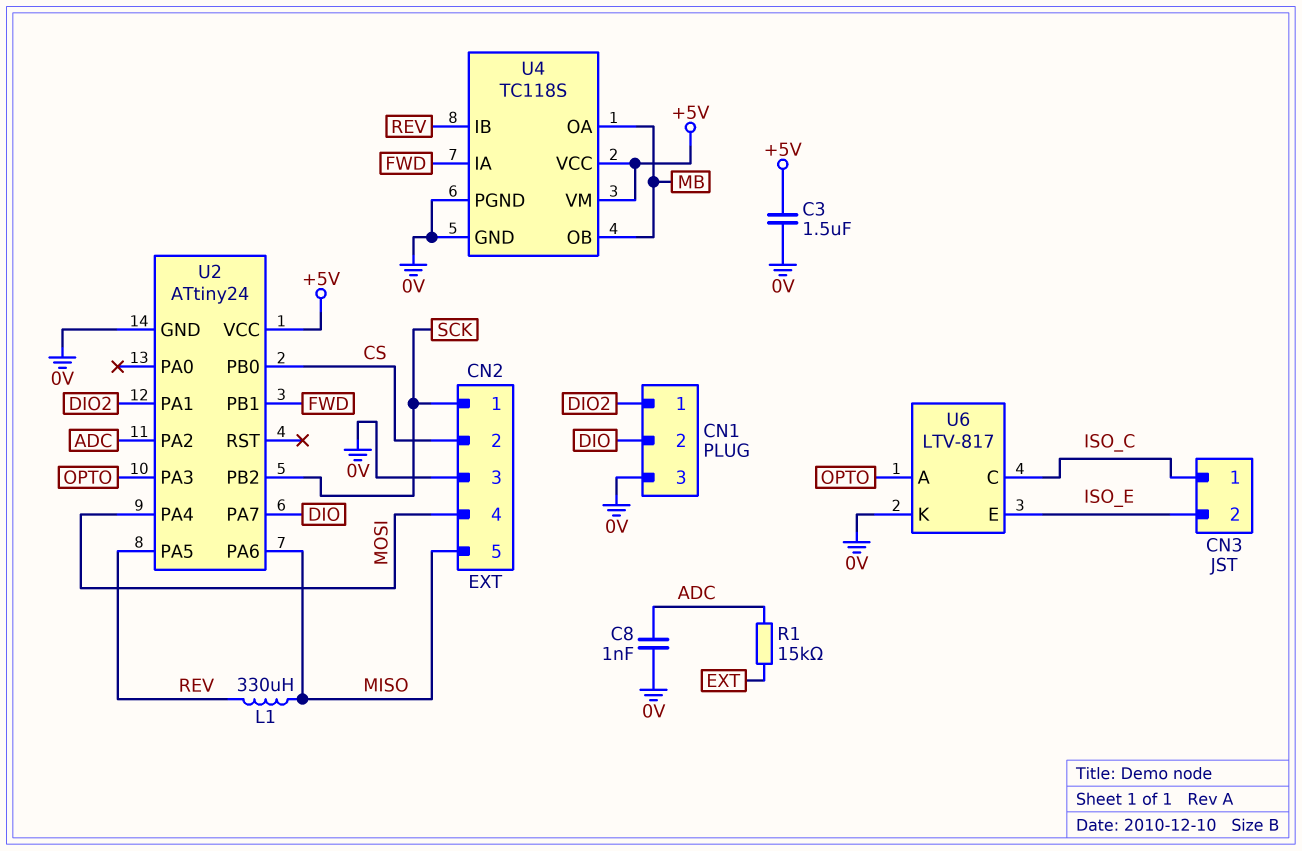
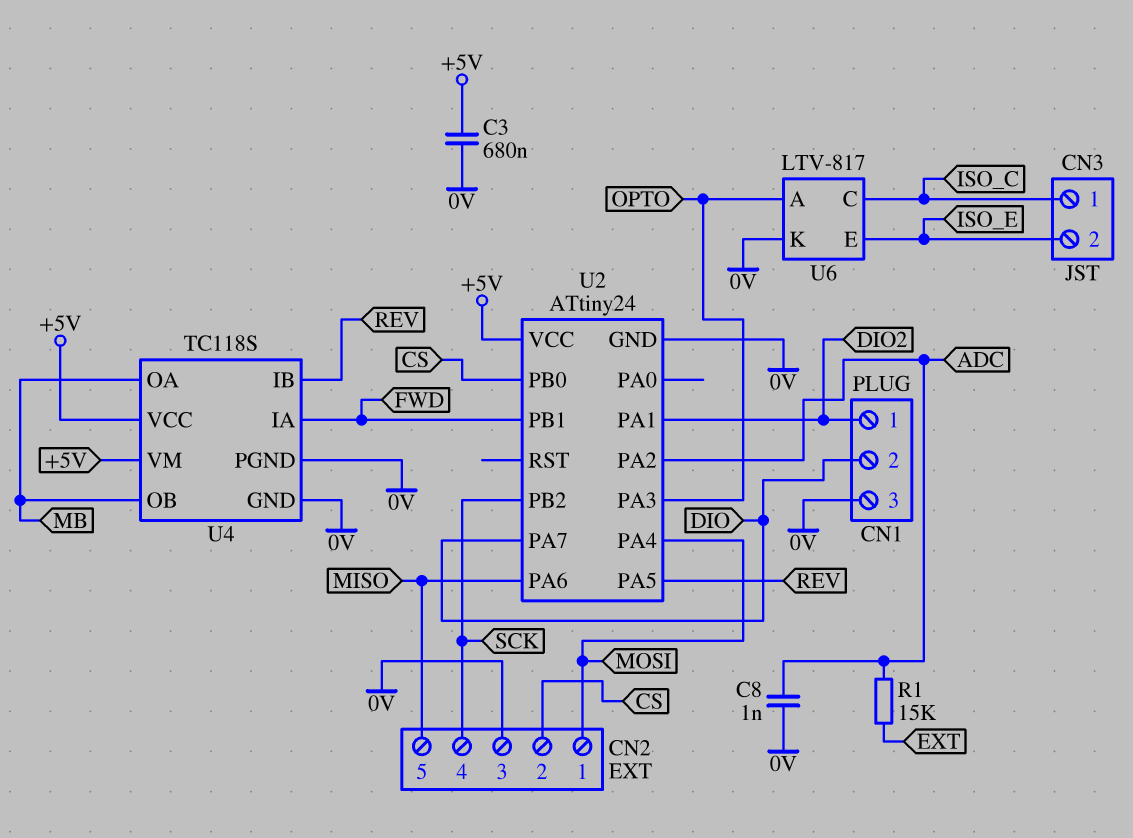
C3: 1.5uF (+5V, 0V) -> 680nF (+5V, 0V)
CN2 pin 1: SCK -> MOSI
CN2 pin 4: MOSI -> SCK
L1: 330uH (MISO, REV) -> none

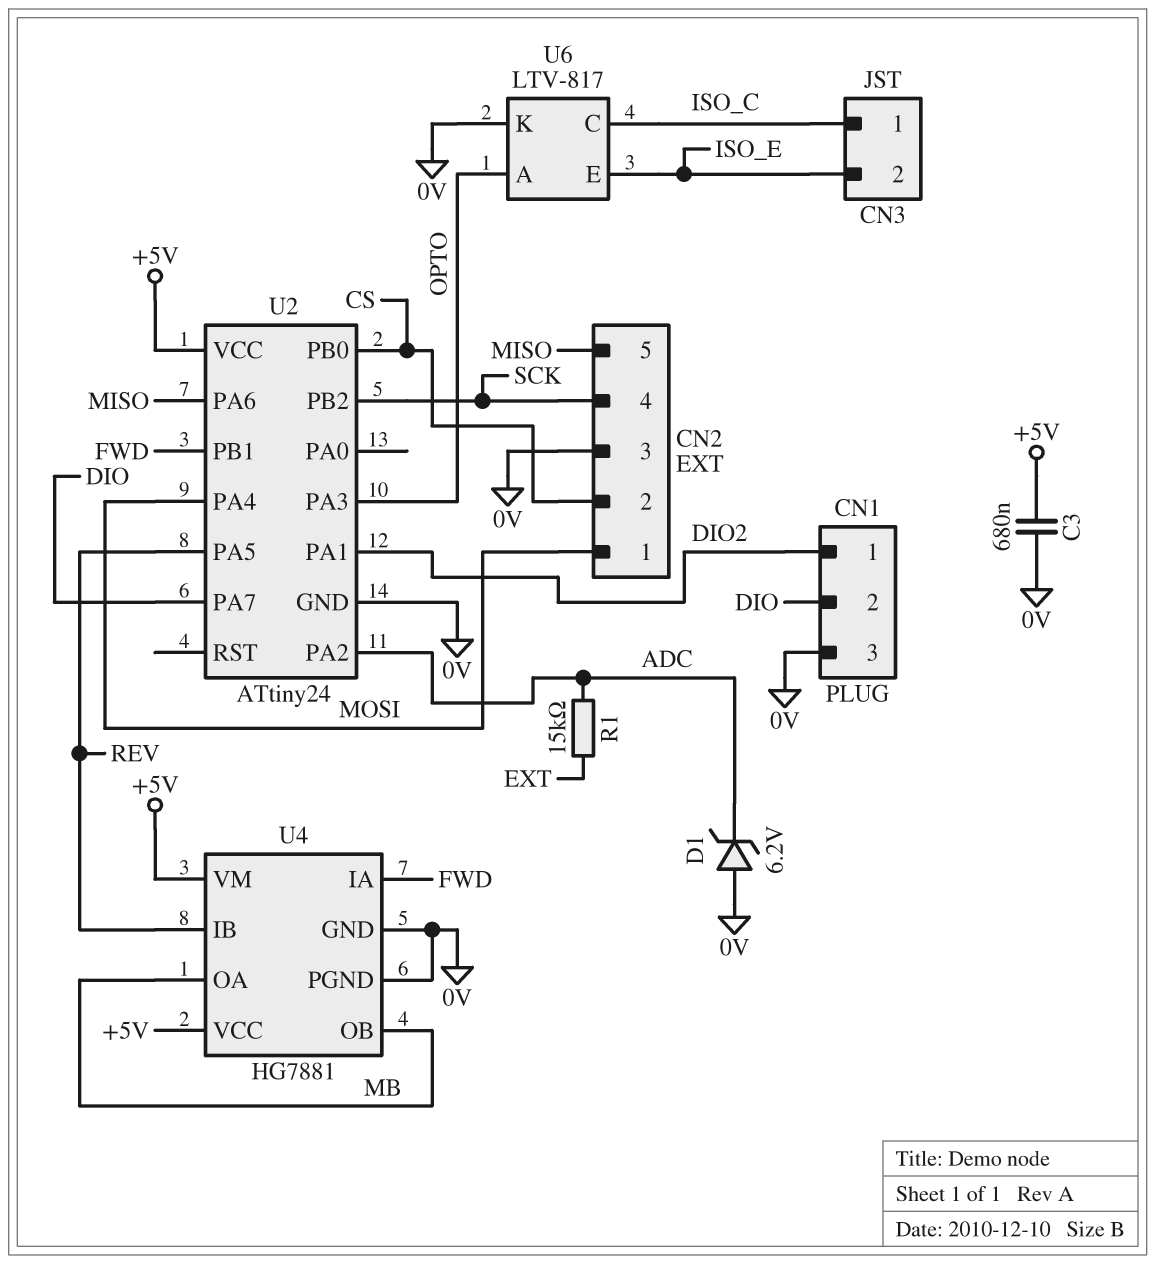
C8: 1nF (0V, ADC) -> none
D1: none -> zener 6.2V (A 0V, K ADC)
U4: TC118S -> HG7881

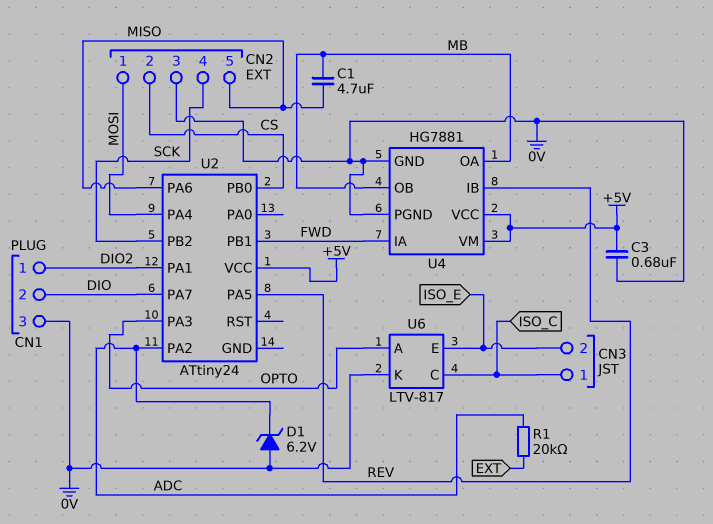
C1: none -> 4.7uF (MB, MISO)
R1: 15k (ADC, EXT) -> 20k (ADC, EXT)
U2 pin GND: 0V -> none

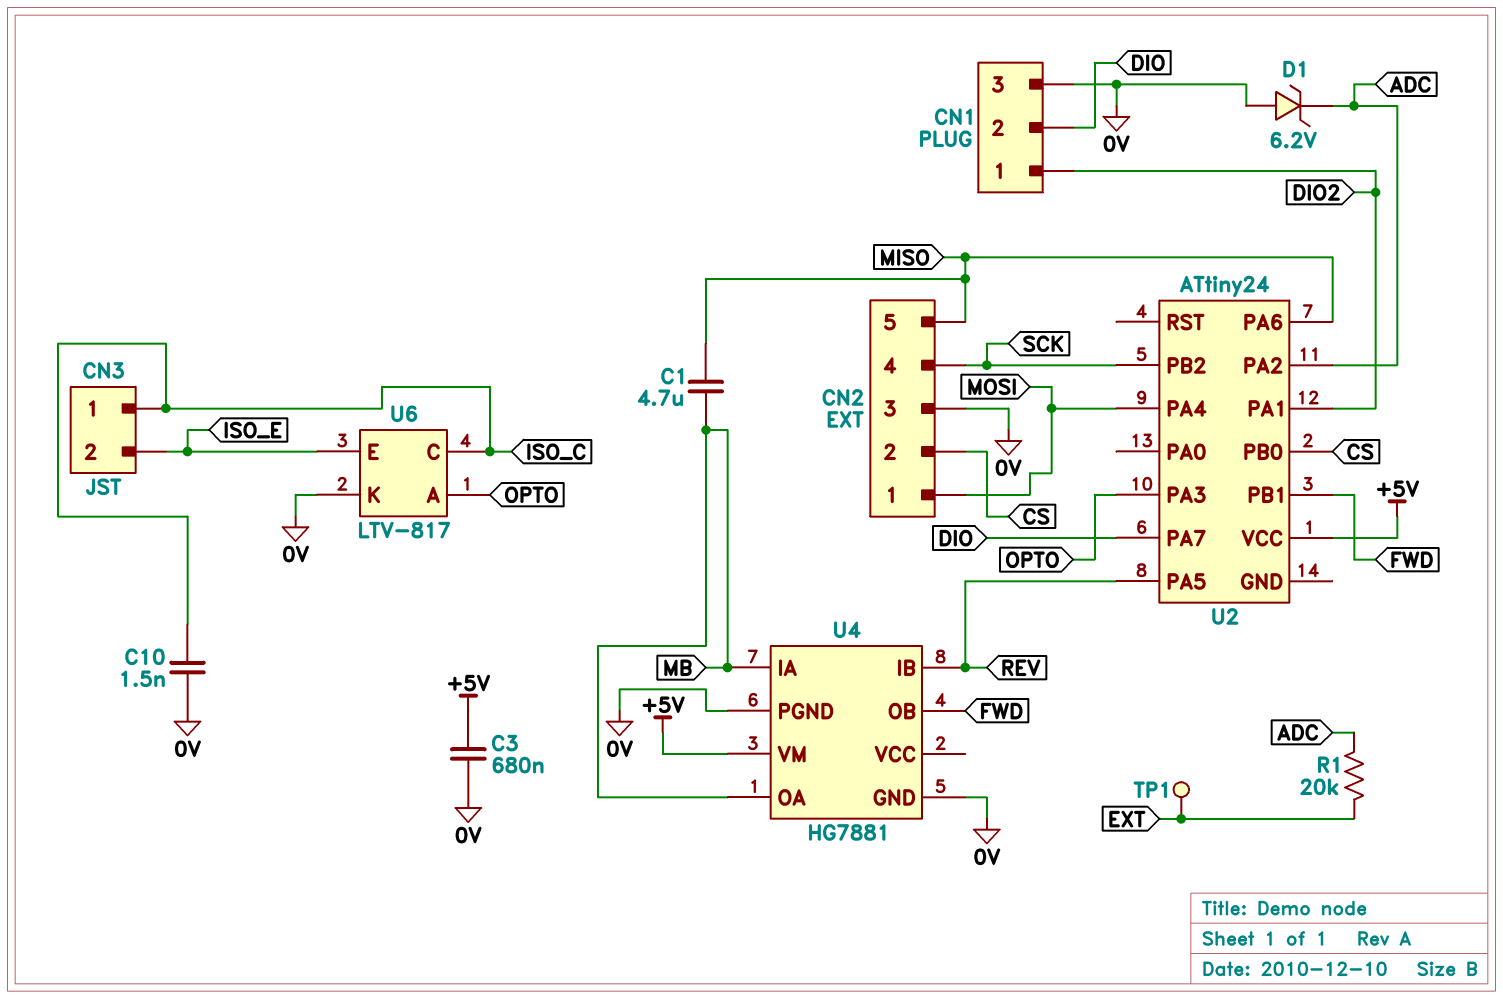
C10: none -> 1.5nF (0V, ISO_C)
TP1: none -> test point (EXT)
U4 pin IA: FWD -> MB
U4 pin OB: MB -> FWD
U4 pin VCC: +5V -> none

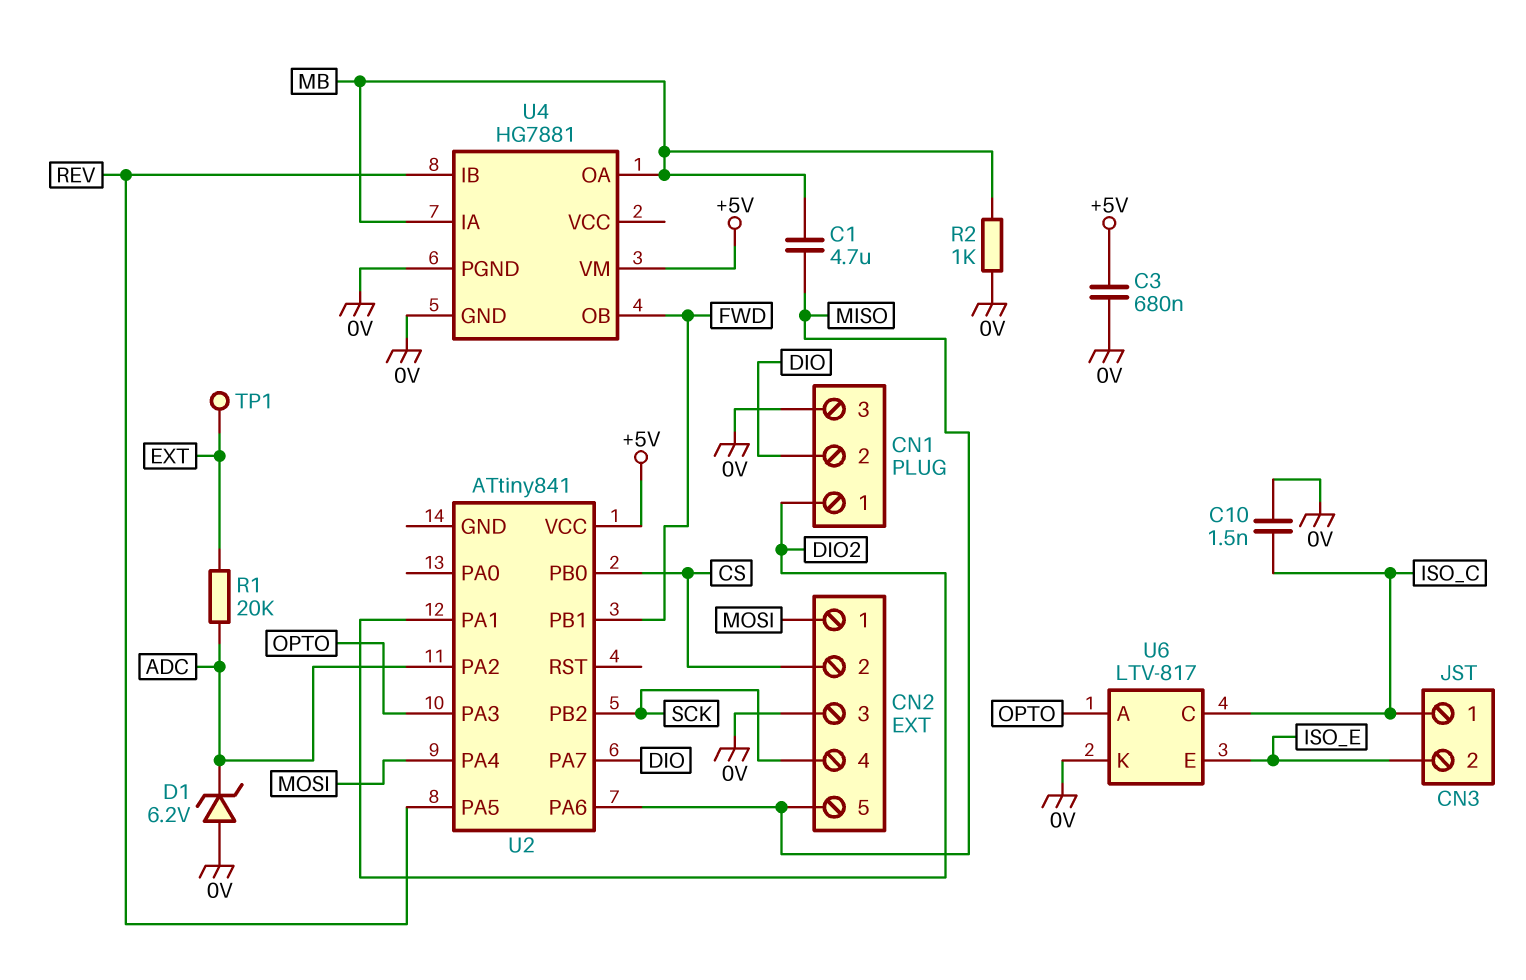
R2: none -> 1k (0V, MB)
U2: ATtiny24 -> ATtiny841

